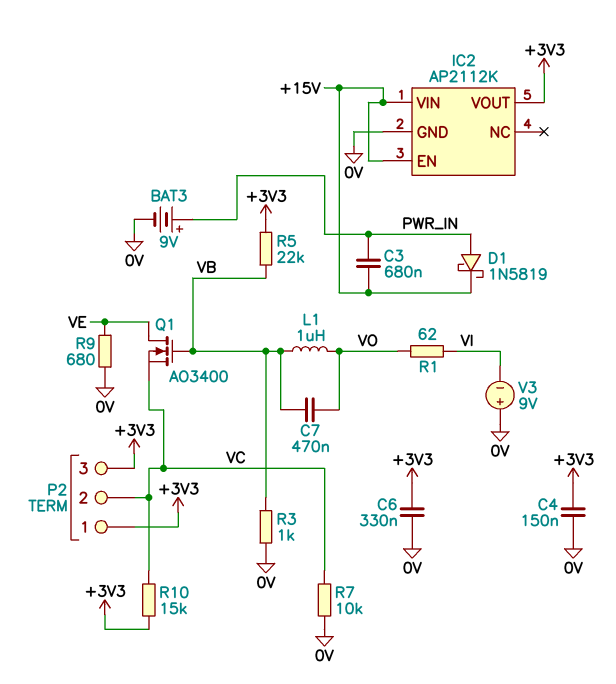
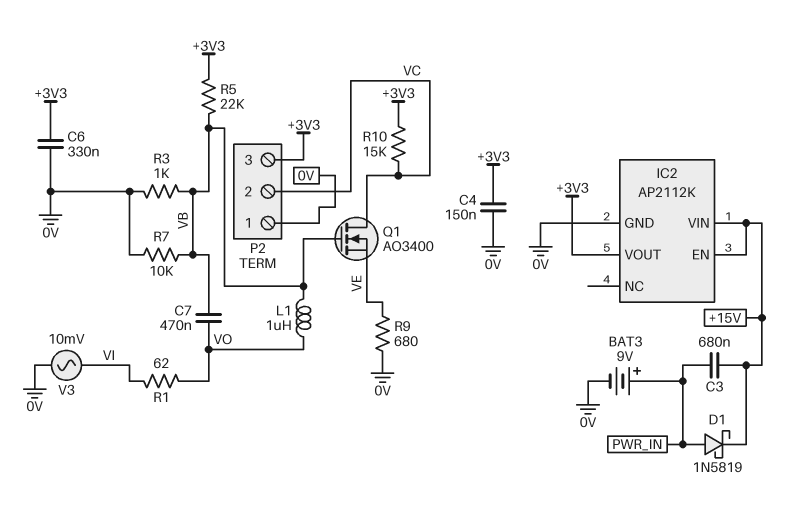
P2 pin 1: +3V3 -> 0V
Q1: NMOS AO3400 (G VB, D VE, S VC) -> NMOS AO3400 (G VB, D VC, S VE)
R7: 10k (0V, VC) -> 10k (0V, VB)
V3: 9V (plus 0V, minus VI) -> AC 10mV (0V, VI)

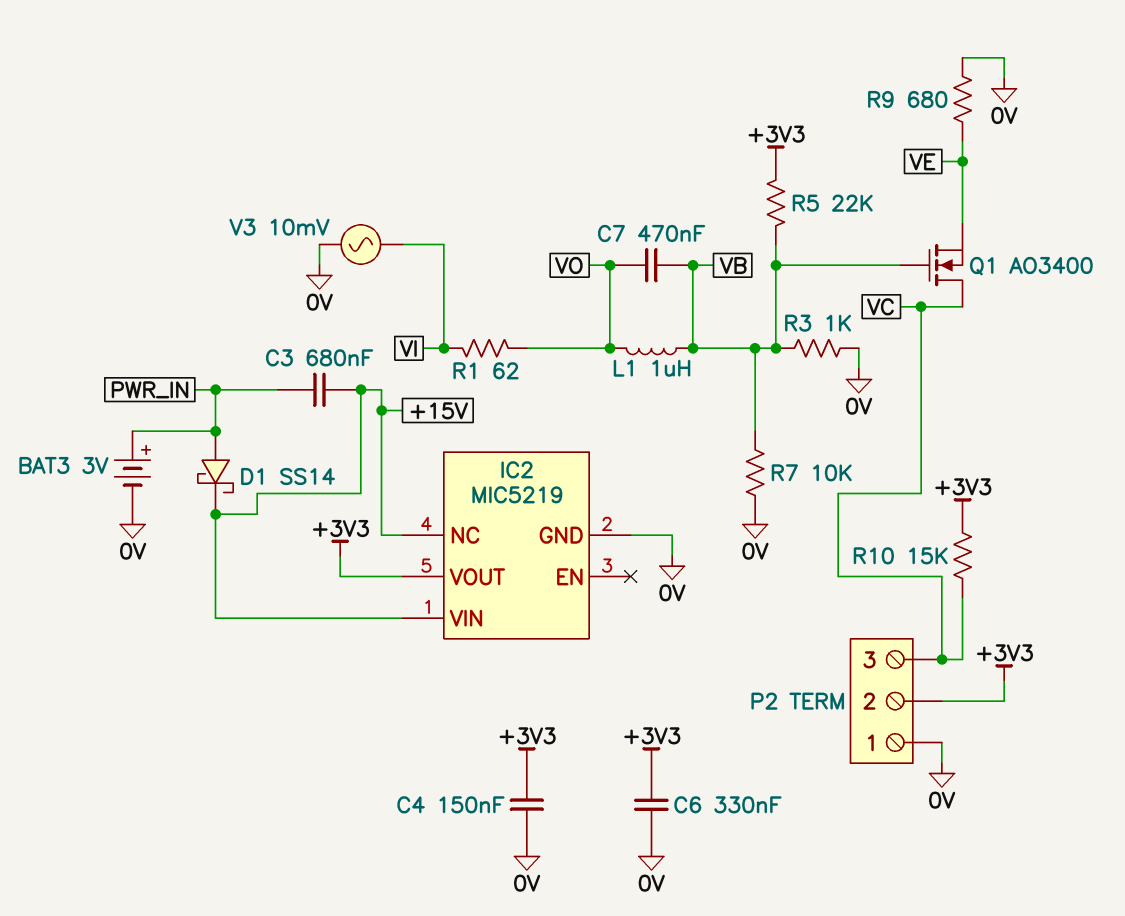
BAT3: 9V (plus PWR_IN, minus 0V) -> 3V (plus PWR_IN, minus 0V)
D1: schottky 1N5819 (A PWR_IN, K +15V) -> schottky SS14 (A PWR_IN, K +15V)
IC2: AP2112K -> MIC5219
IC2 pin EN: +15V -> none
IC2 pin NC: none -> +15V
P2 pin 2: VC -> +3V3
P2 pin 3: +3V3 -> VC

